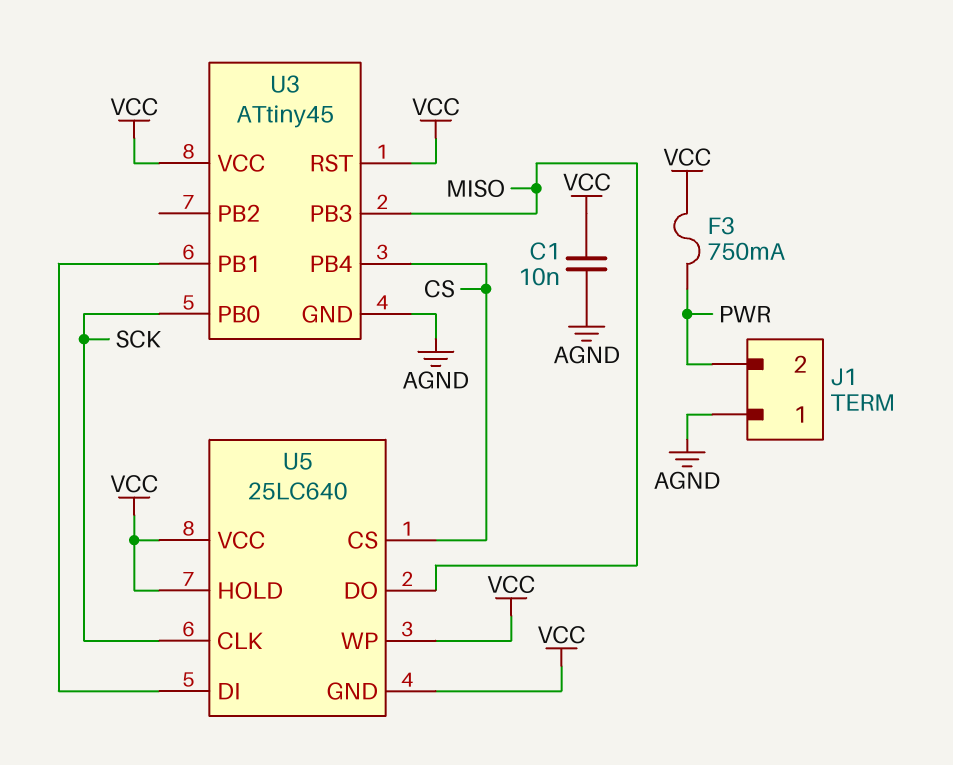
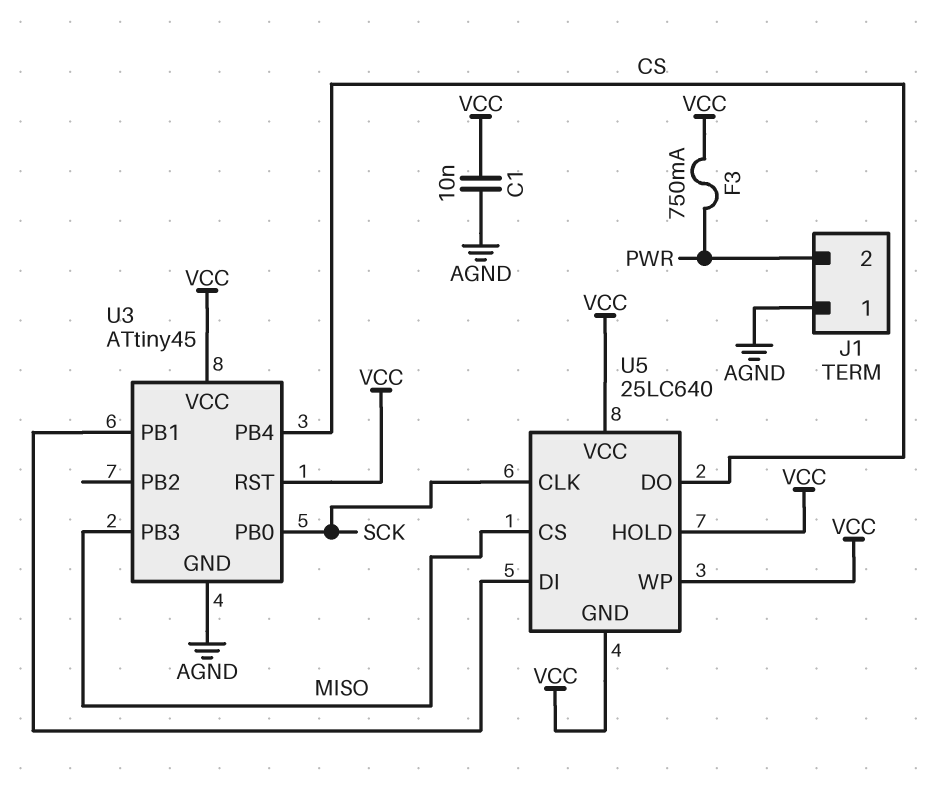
U5 pin CS: CS -> MISO
U5 pin DO: MISO -> CS

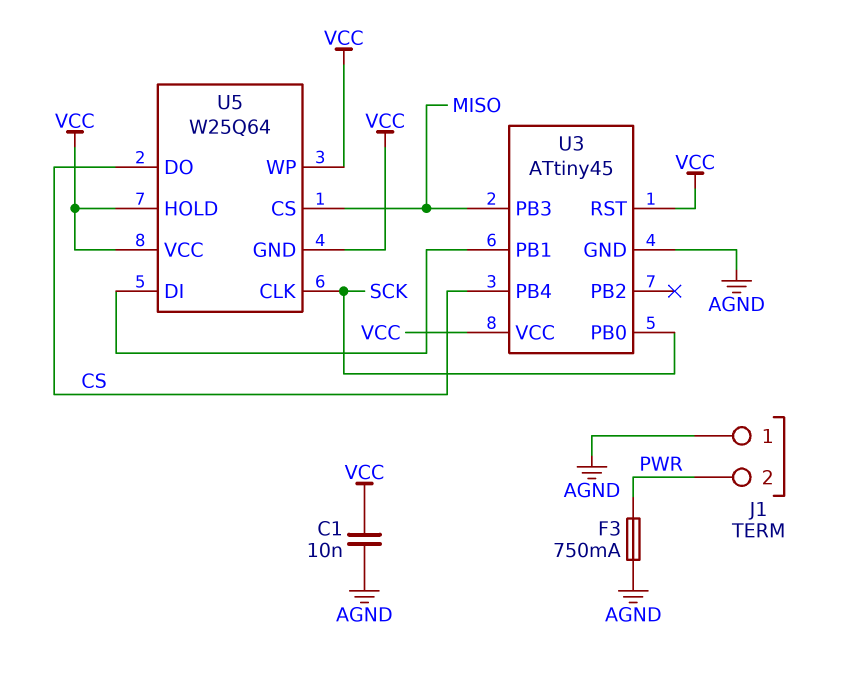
F3: 750mA (PWR, VCC) -> 750mA (AGND, PWR)
U5: 25LC640 -> W25Q64

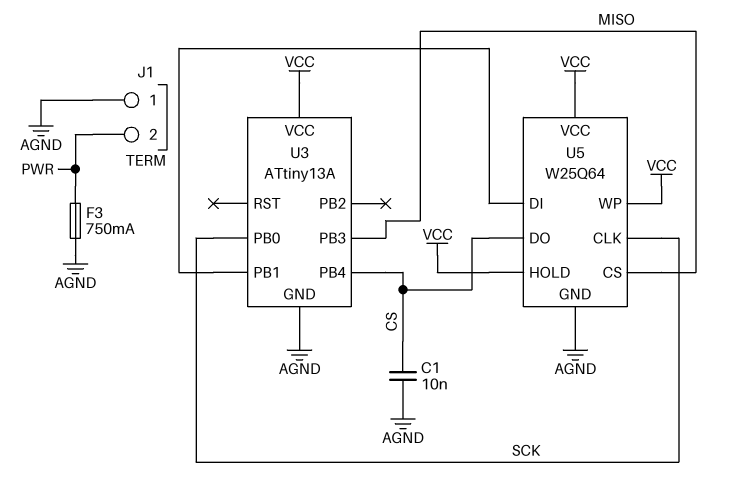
C1: 10nF (AGND, VCC) -> 10nF (AGND, CS)
U3: ATtiny45 -> ATtiny13A
U3 pin RST: VCC -> none
U5 pin GND: VCC -> AGND

